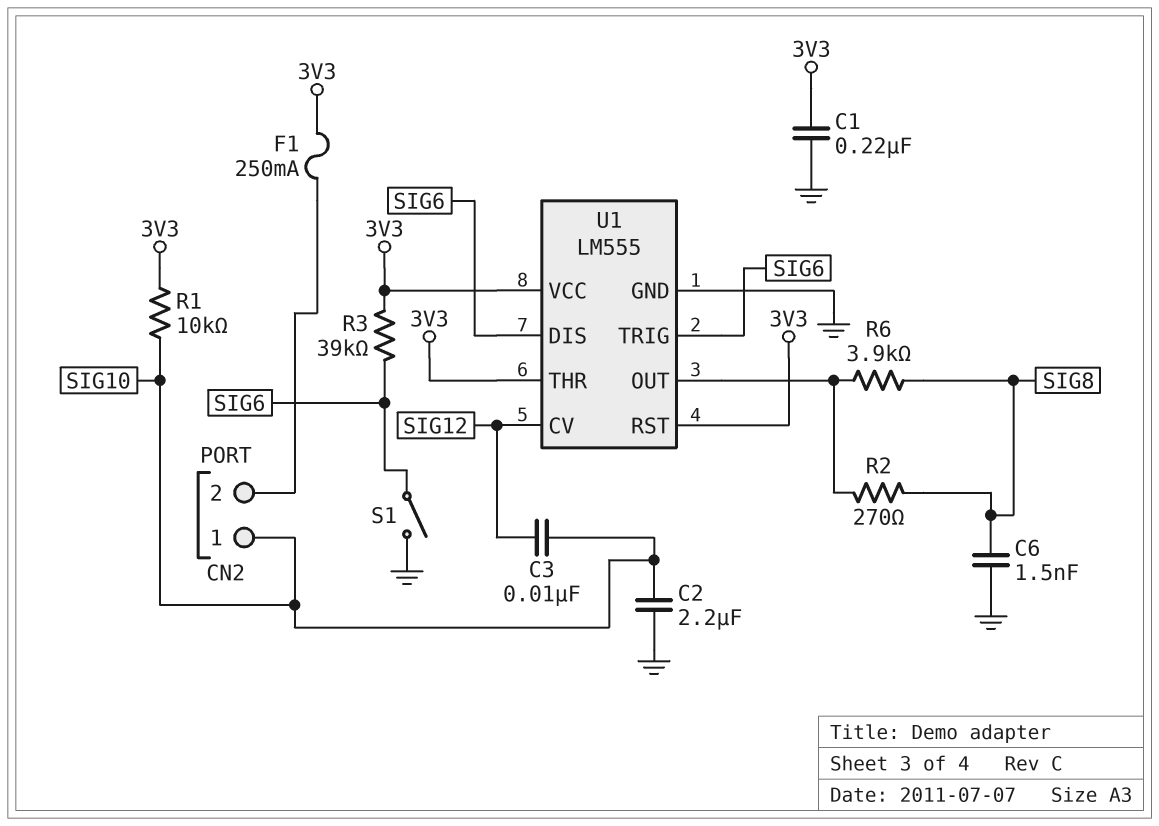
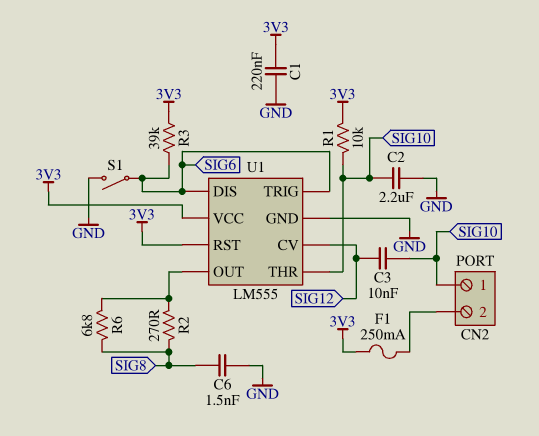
R6: 3.9k (SIG8, U1/OUT) -> 6.8k (SIG8, U1/OUT)
U1 pin THR: 3V3 -> SIG10

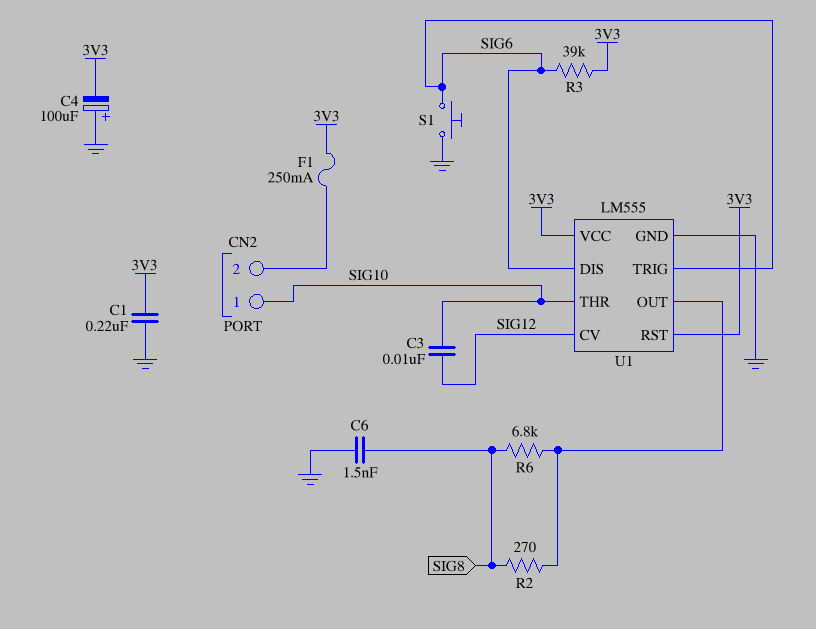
C2: 2.2uF (GND, SIG10) -> none
C4: none -> 100uF (plus GND, minus 3V3)
R1: 10k (3V3, SIG10) -> none
S1: switch (GND, SIG6) -> button (GND, SIG6)

